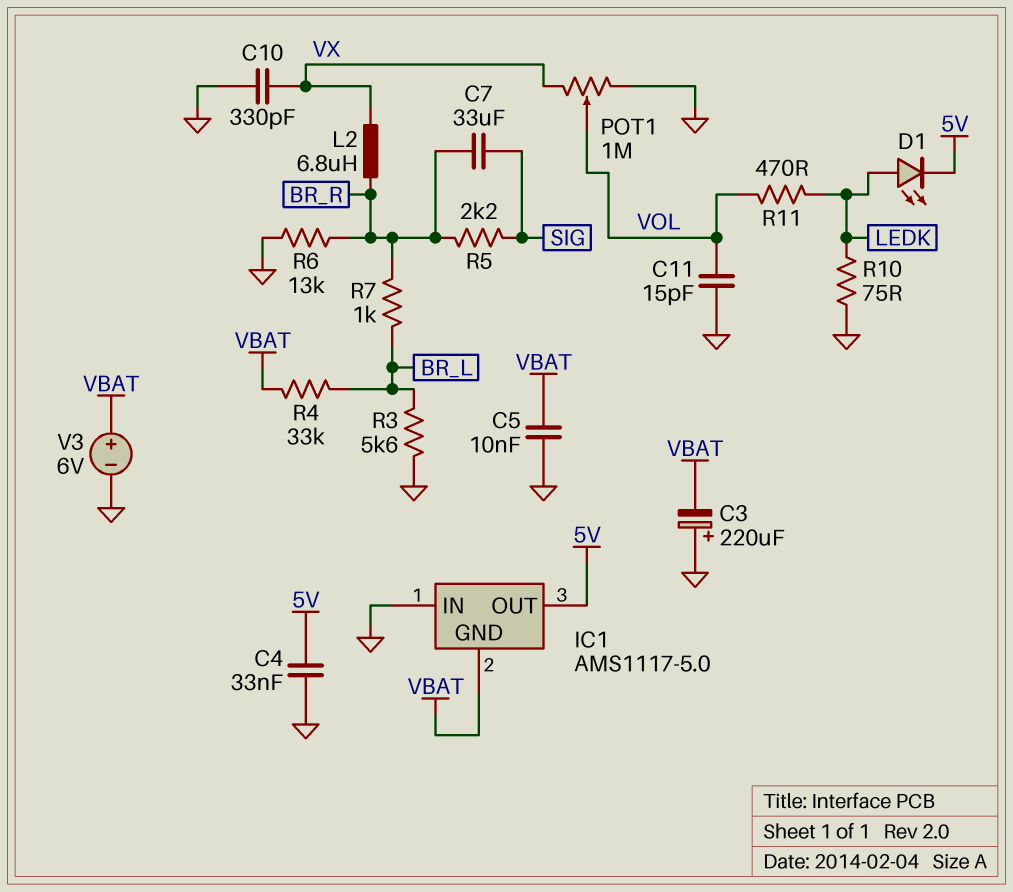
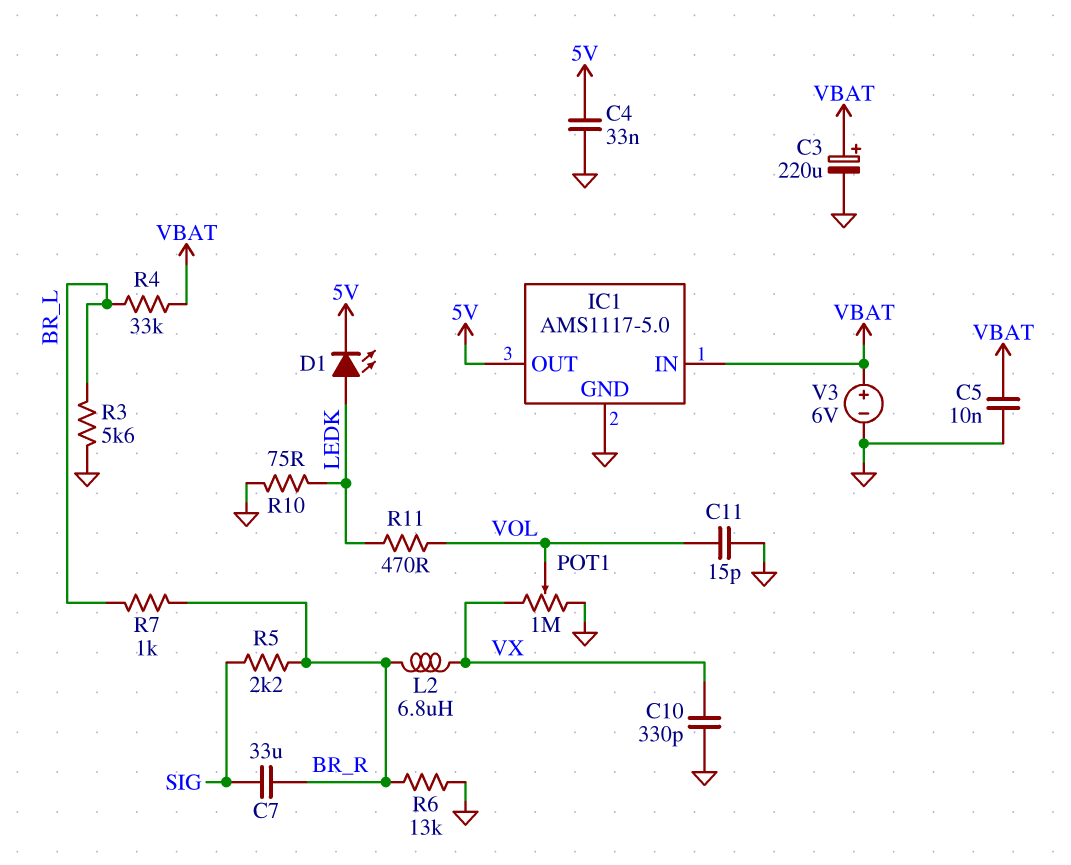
C3: 220uF (plus GND, minus VBAT) -> 220uF (plus VBAT, minus GND)
IC1 pin GND: VBAT -> GND
IC1 pin IN: GND -> VBAT

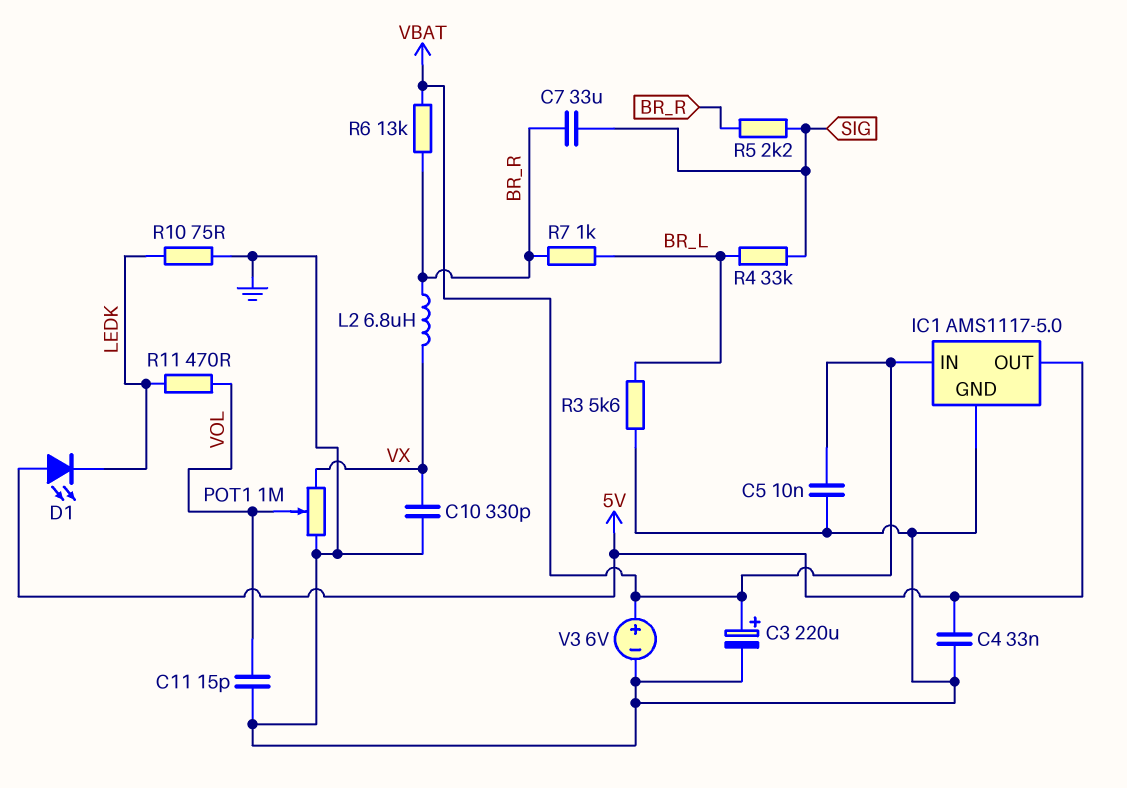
D1: LED (A LEDK, K 5V) -> LED (A 5V, K LEDK)
R4: 33k (BR_L, VBAT) -> 33k (BR_L, SIG)
R6: 13k (BR_R, GND) -> 13k (BR_R, VBAT)

